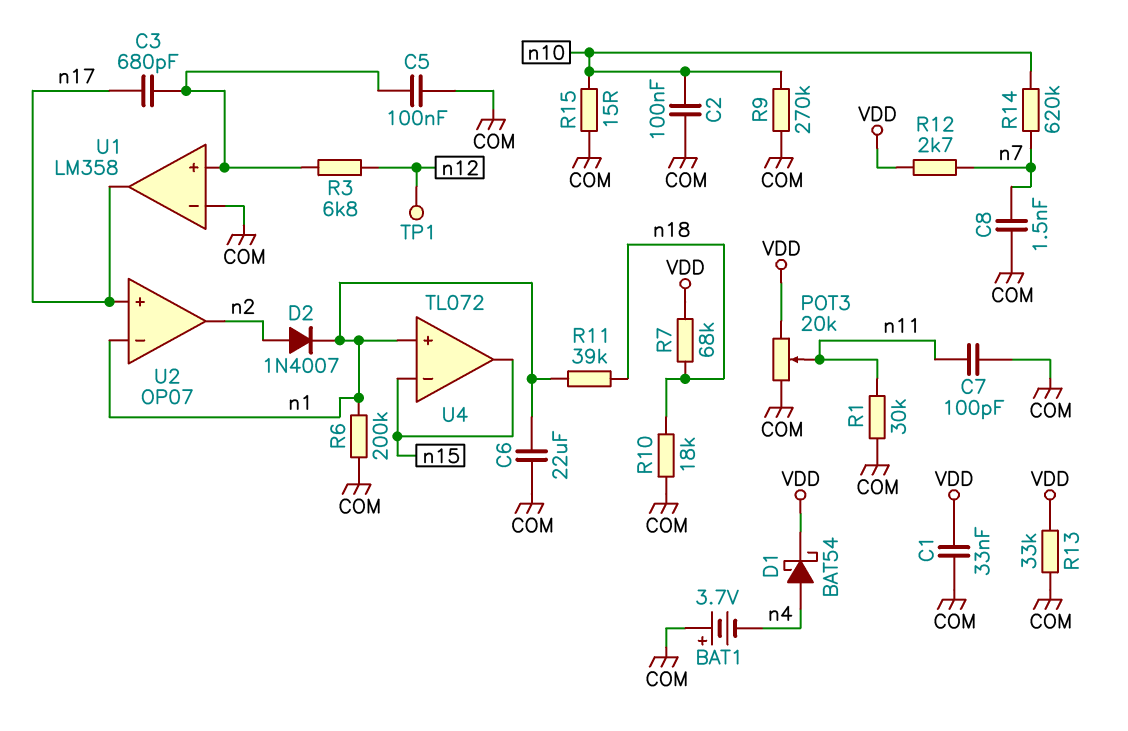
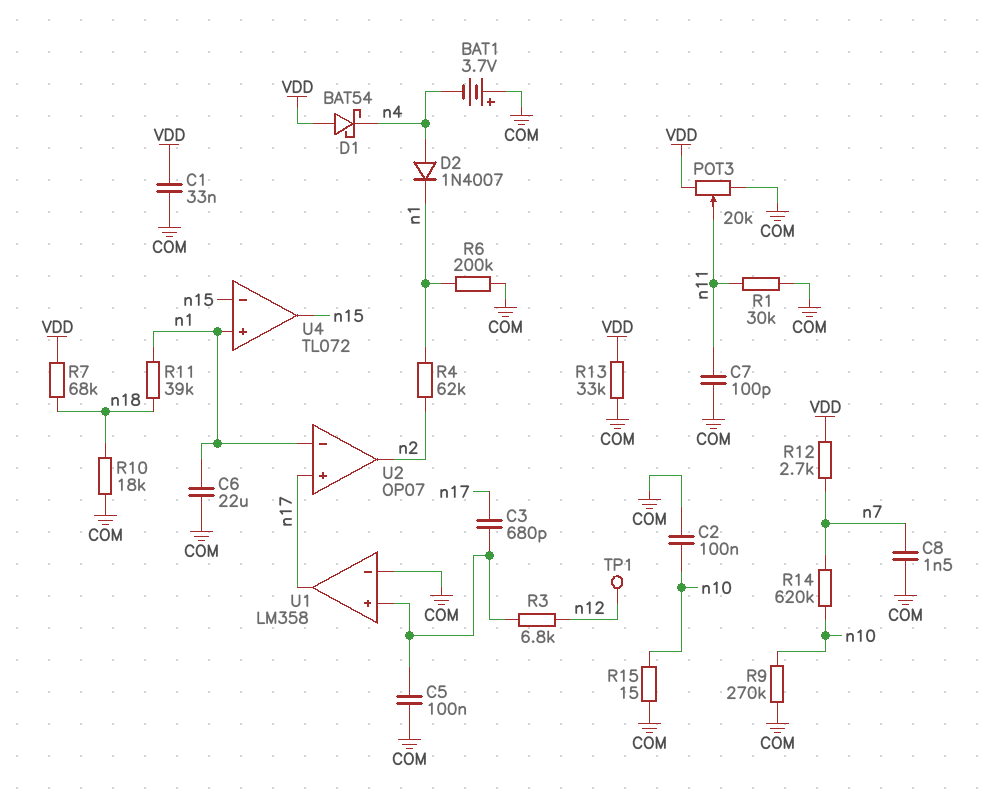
D1: schottky BAT54 (A n4, K VDD) -> schottky BAT54 (A VDD, K n4)
D2: diode 1N4007 (A n2, K n1) -> diode 1N4007 (A n4, K n1)
R4: none -> 62k (n1, n2)

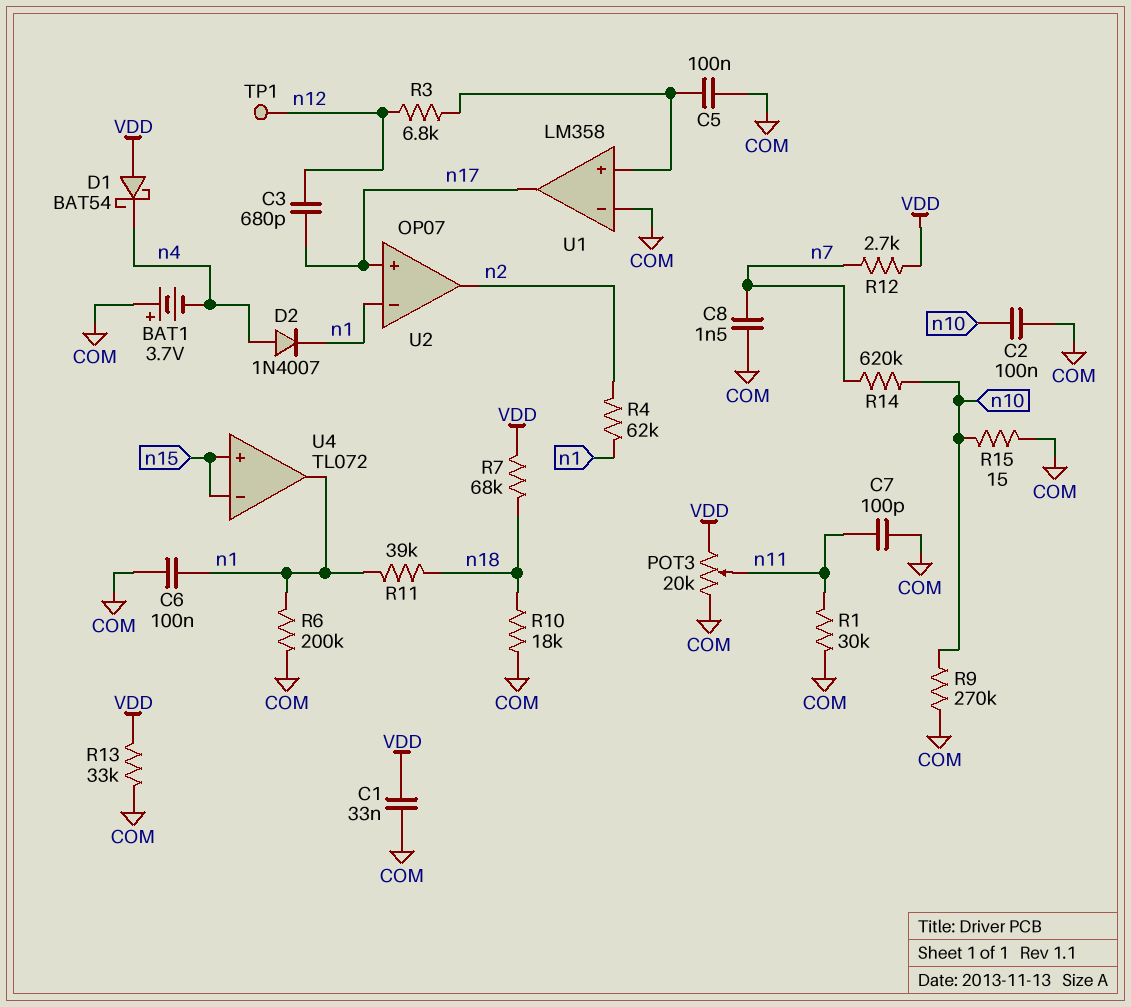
C3: 680pF (U1/in+, n17) -> 680pF (n12, n17)
C6: 22uF (COM, n1) -> 100nF (COM, n1)
U4 pin in+: n1 -> n15
U4 pin out: n15 -> n1

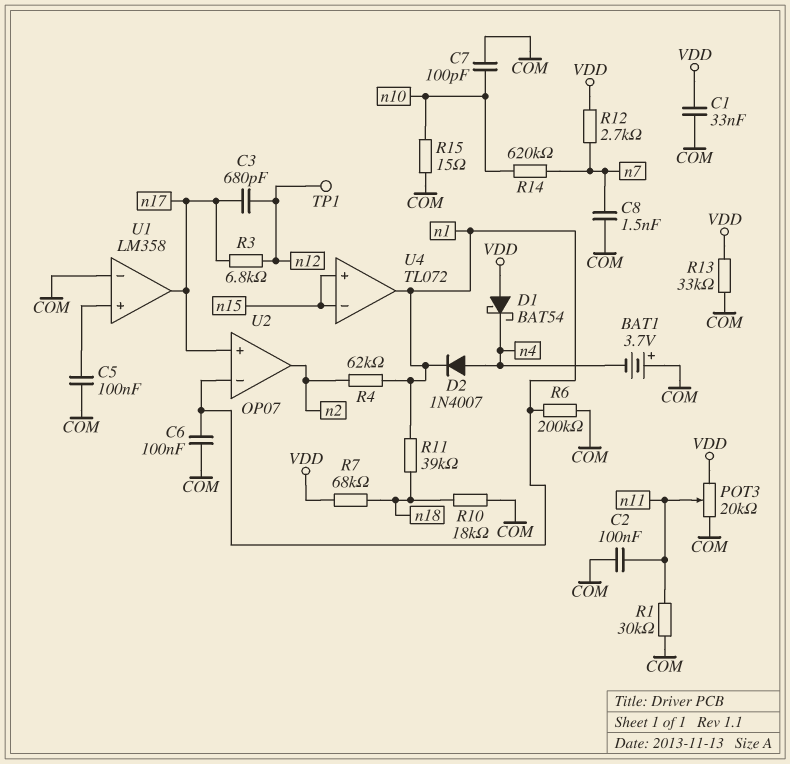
C2: 100nF (COM, n10) -> 100nF (COM, n11)
C7: 100pF (COM, n11) -> 100pF (COM, n10)
R3: 6.8k (U1/in+, n12) -> 6.8k (n12, n17)
R9: 270k (COM, n10) -> none

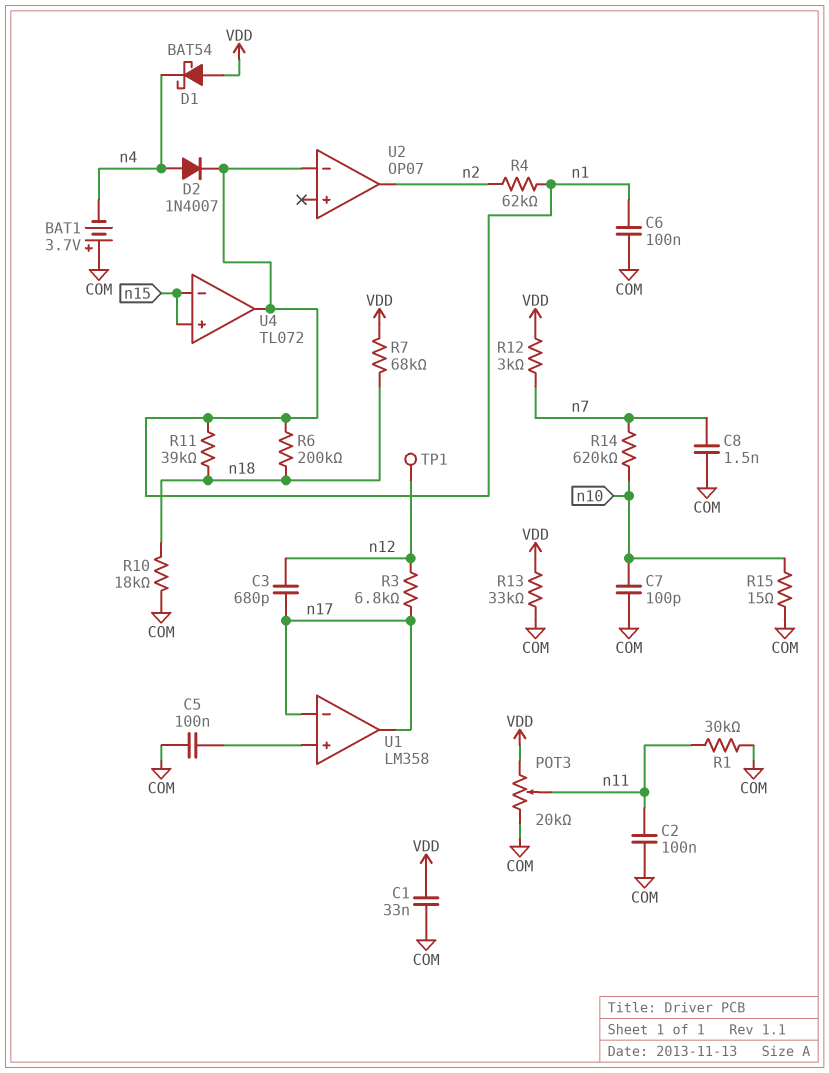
R6: 200k (COM, n1) -> 200k (n1, n18)
R12: 2.7k (VDD, n7) -> 3k (VDD, n7)
U1 pin in-: COM -> n17
U2 pin in+: n17 -> none

